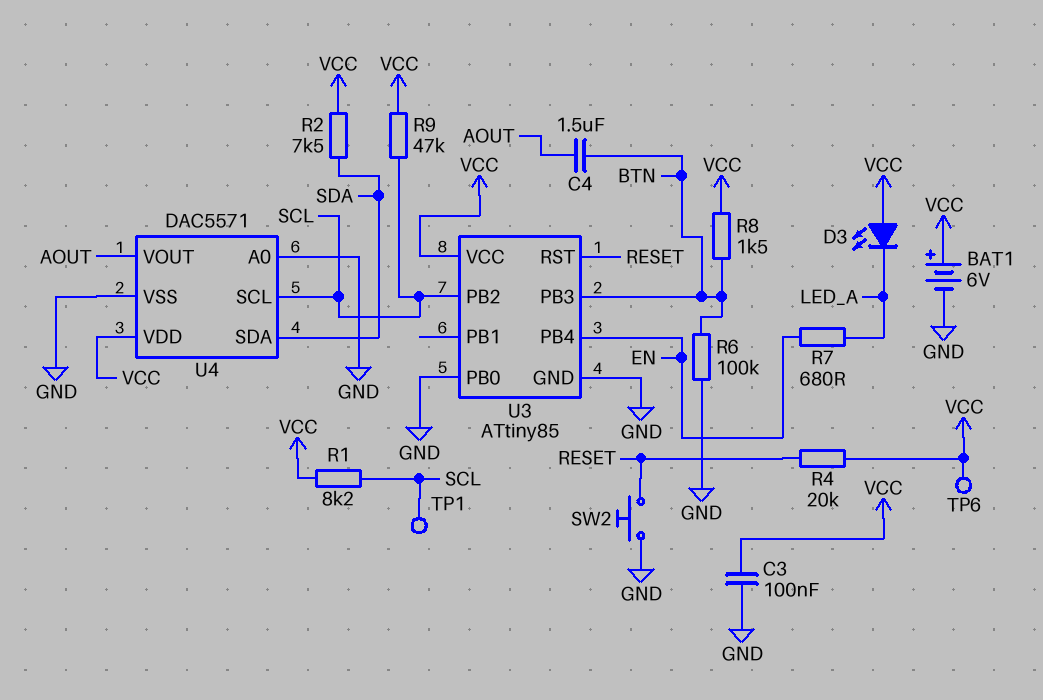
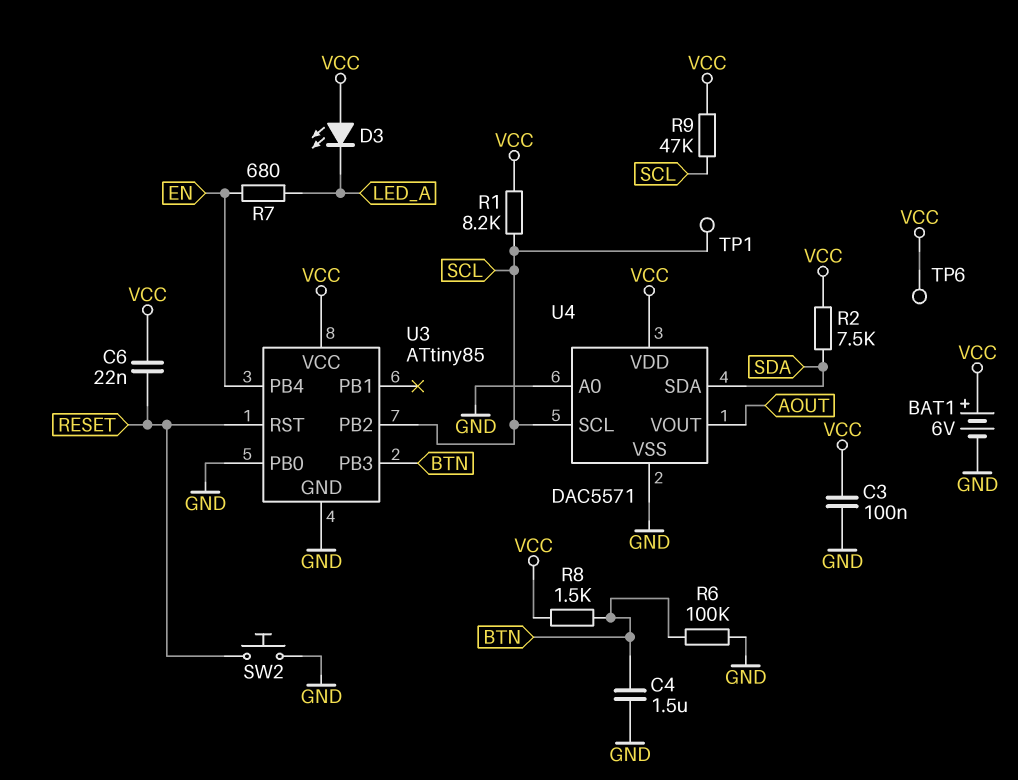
C4: 1.5uF (AOUT, BTN) -> 1.5uF (BTN, GND)
C6: none -> 22nF (RESET, VCC)
R4: 20k (RESET, VCC) -> none

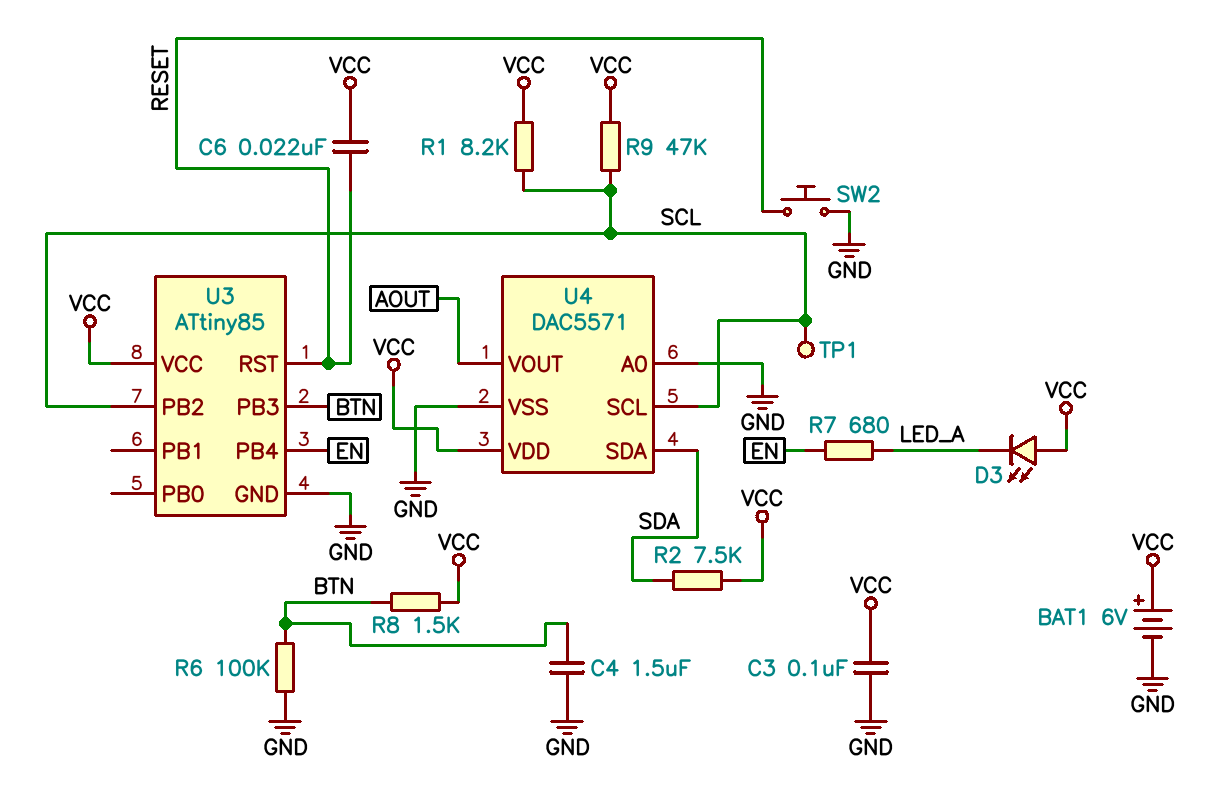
TP6: test point (VCC) -> none
U3 pin PB0: GND -> none

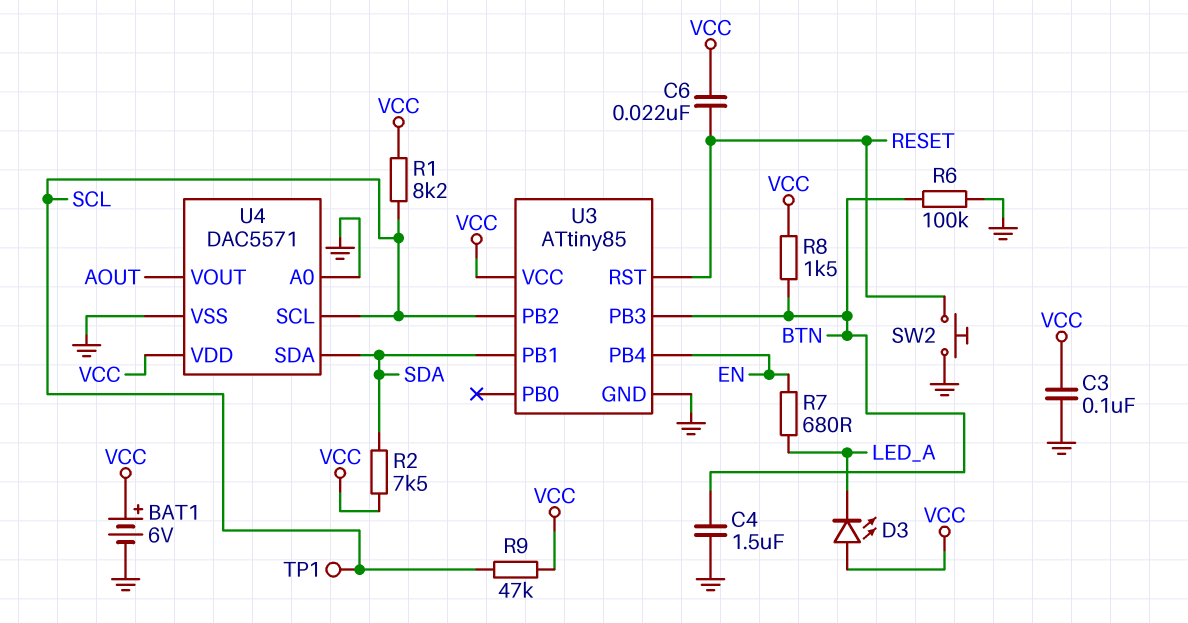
U3 pin PB1: none -> SDA

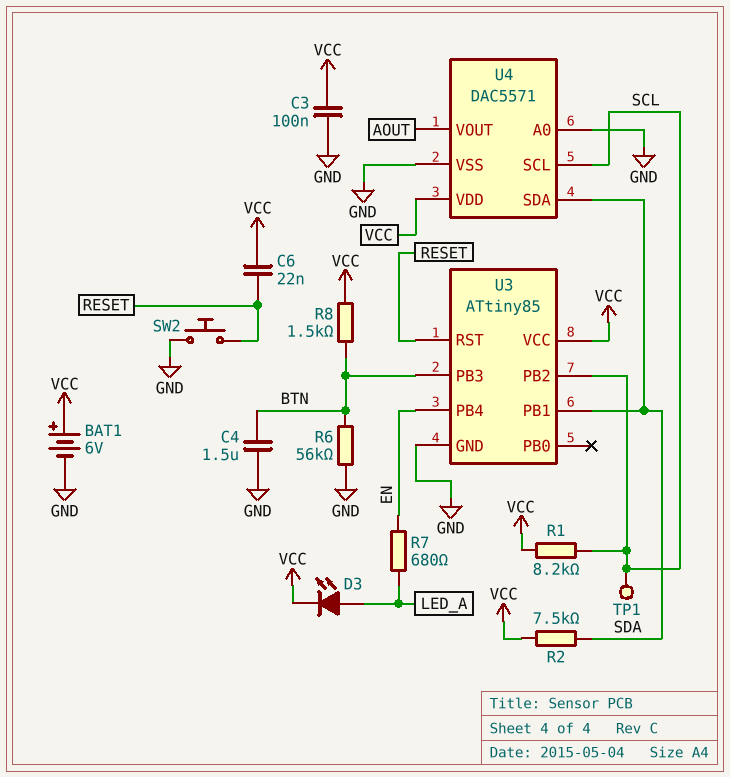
D3: LED (A VCC, K LED_A) -> LED (A LED_A, K VCC)
R6: 100k (BTN, GND) -> 56k (BTN, GND)
R9: 47k (SCL, VCC) -> none

